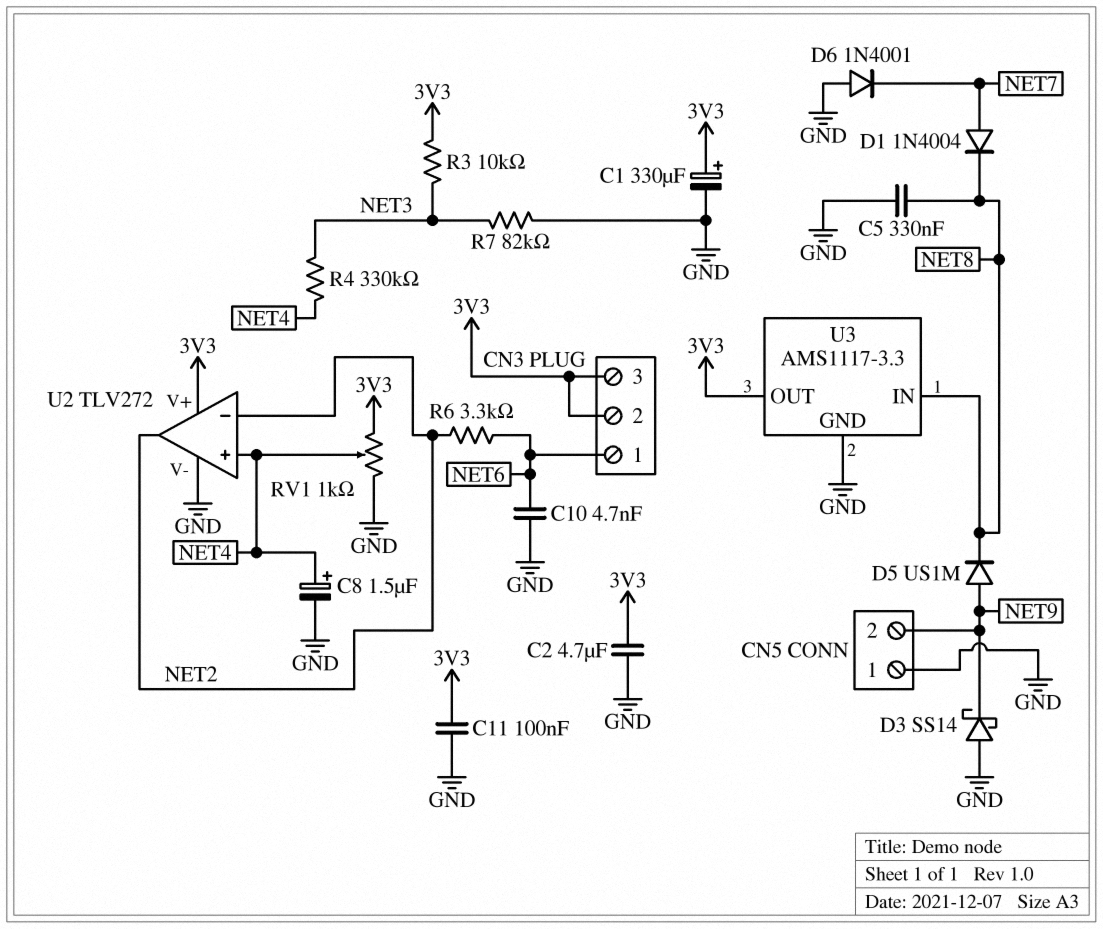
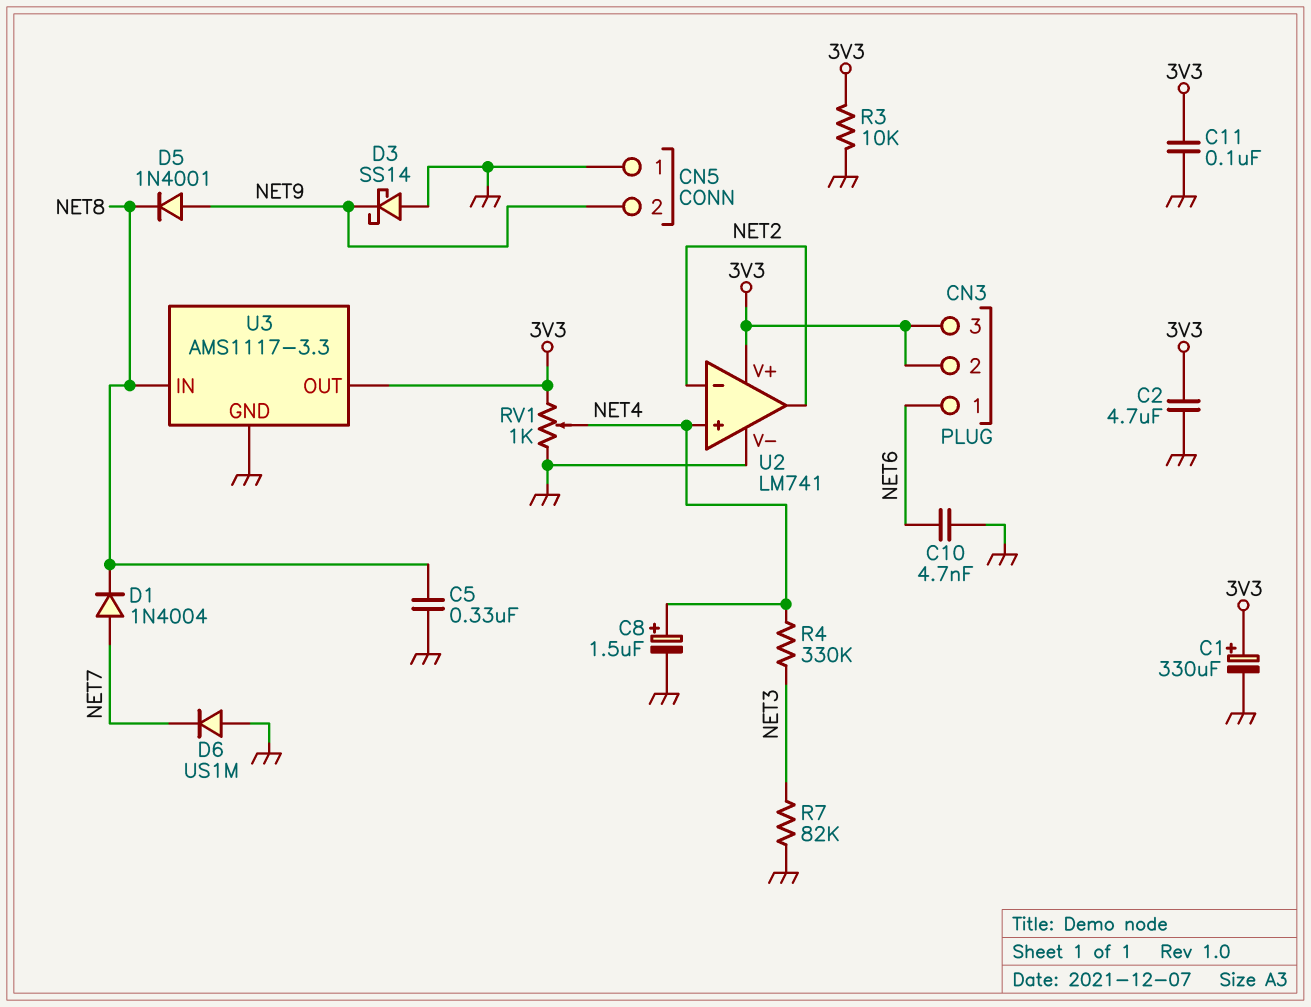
D5: diode US1M (A NET9, K NET8) -> diode 1N4001 (A NET9, K NET8)
D6: diode 1N4001 (A GND, K NET7) -> diode US1M (A GND, K NET7)
R3: 10k (3V3, NET3) -> 10k (3V3, GND)
R6: 3.3k (NET2, NET6) -> none
U2: TLV272 -> LM741

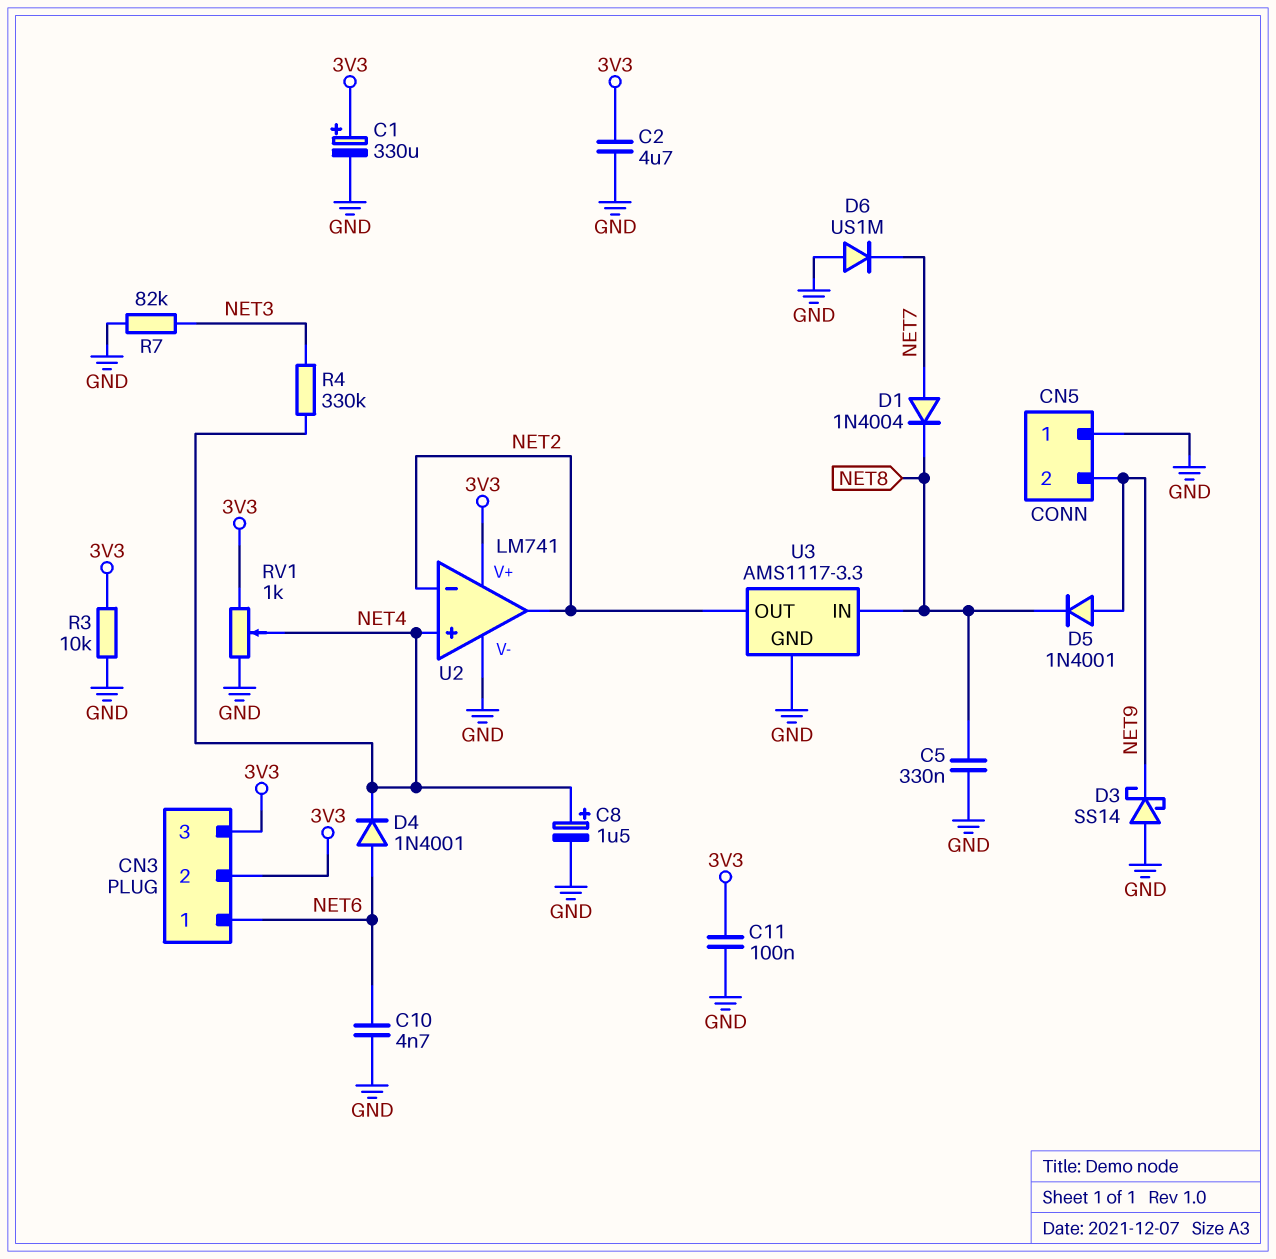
D4: none -> diode 1N4001 (A NET6, K NET4)
U3 pin OUT: 3V3 -> NET2

